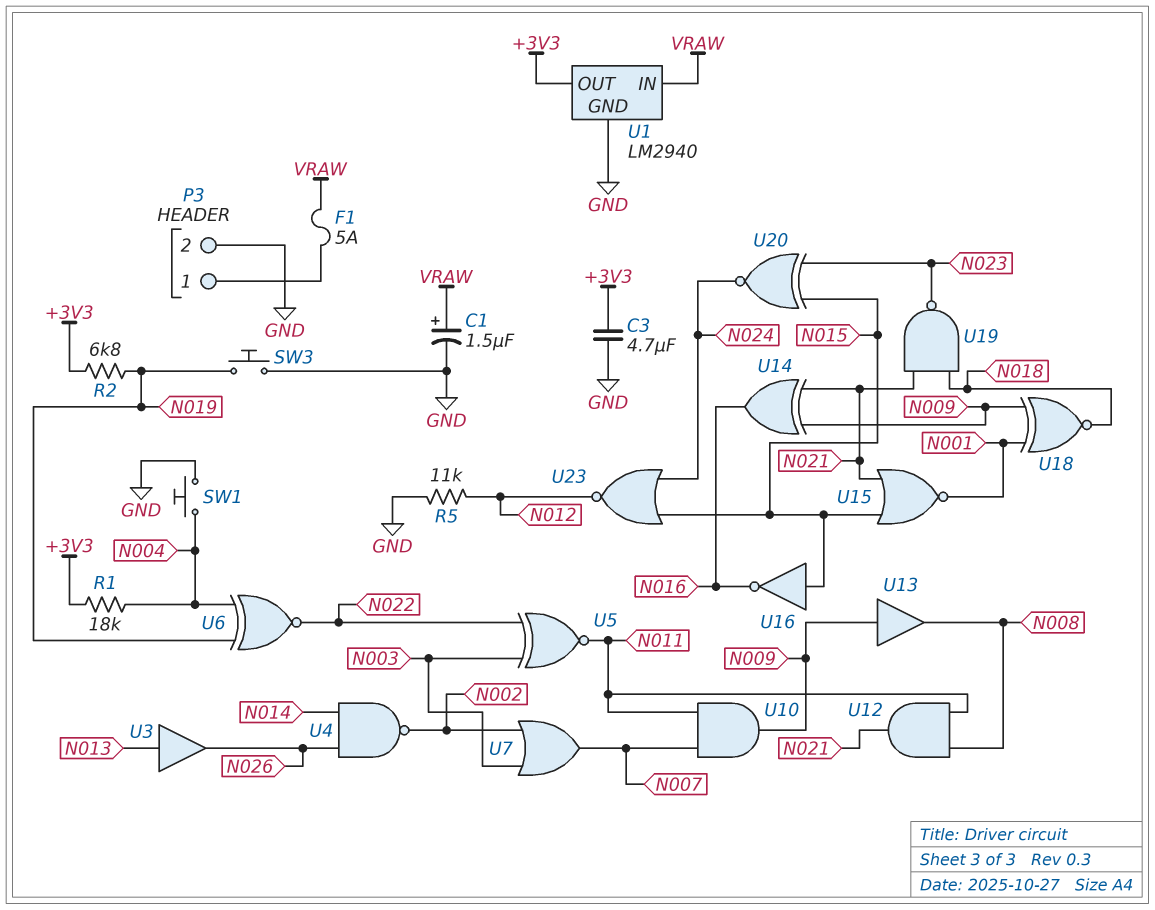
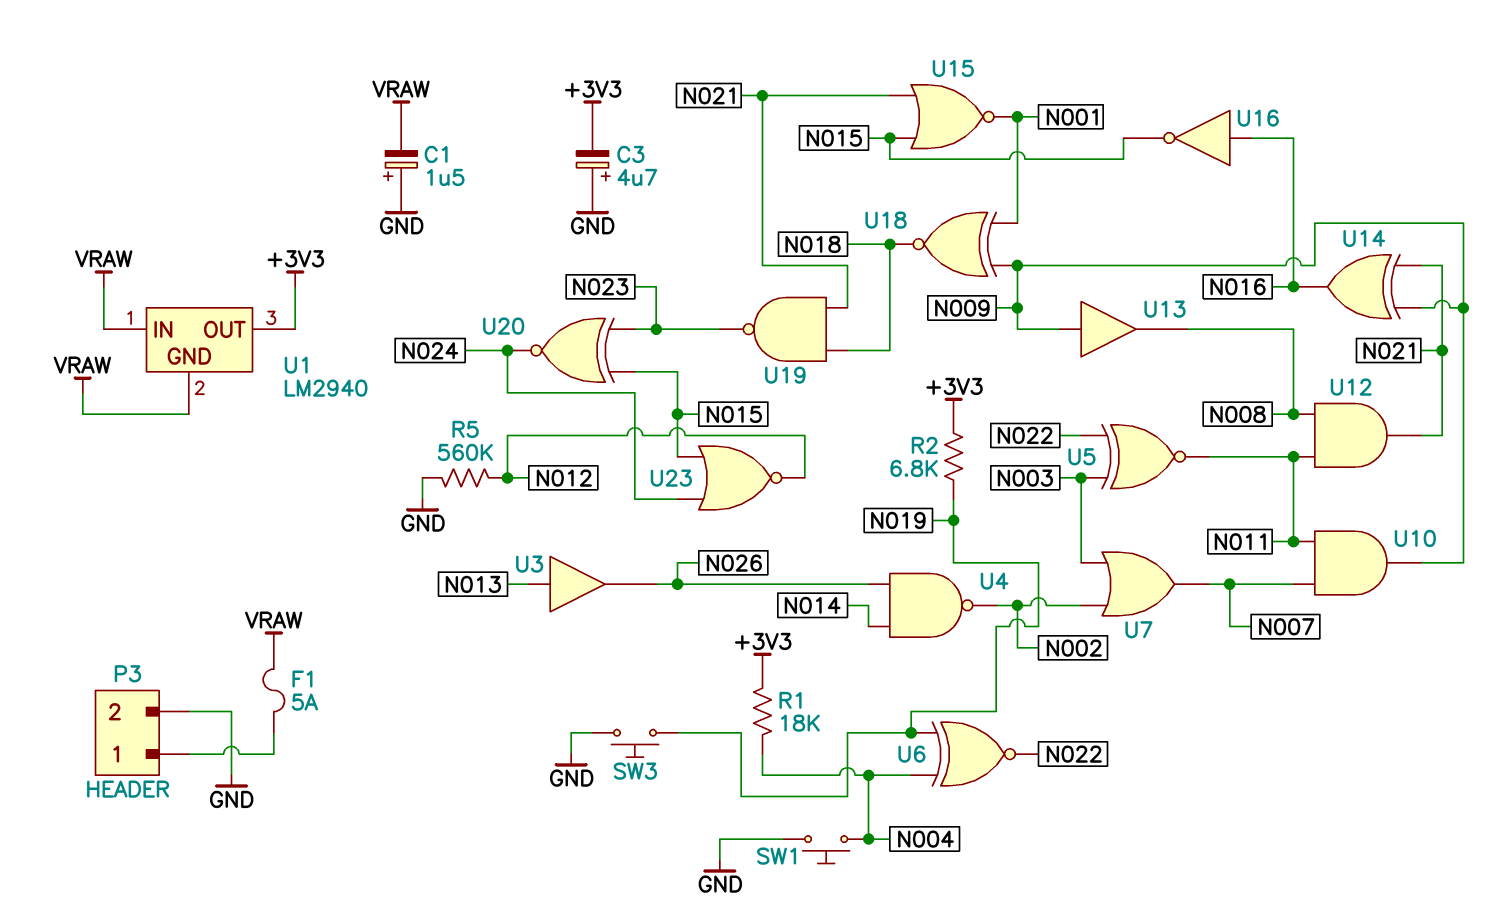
C1: 1.5uF (plus VRAW, minus GND) -> 1.5uF (plus GND, minus VRAW)
C3: 4.7uF (+3V3, GND) -> 4.7uF (plus GND, minus +3V3)
R5: 11k (GND, N012) -> 560k (GND, N012)
U1 pin GND: GND -> VRAW
U16: NOT (in N015, out N016) -> NOT (in N016, out N015)

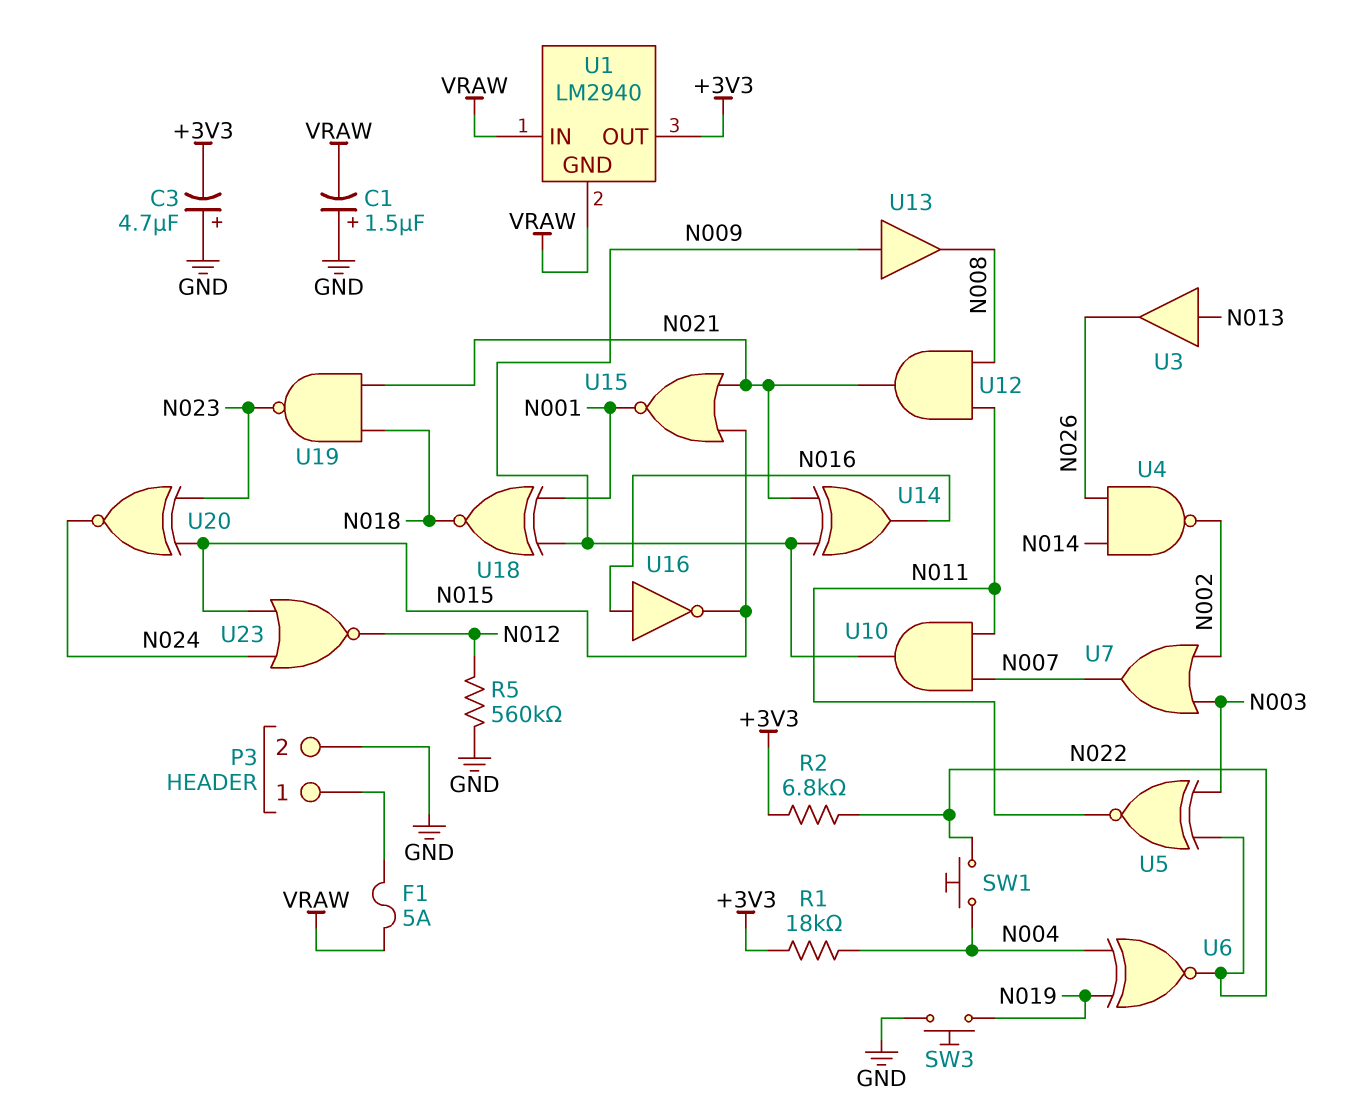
R2: 6.8k (+3V3, N019) -> 6.8k (+3V3, N022)
SW1: button (GND, N004) -> button (N004, N022)

